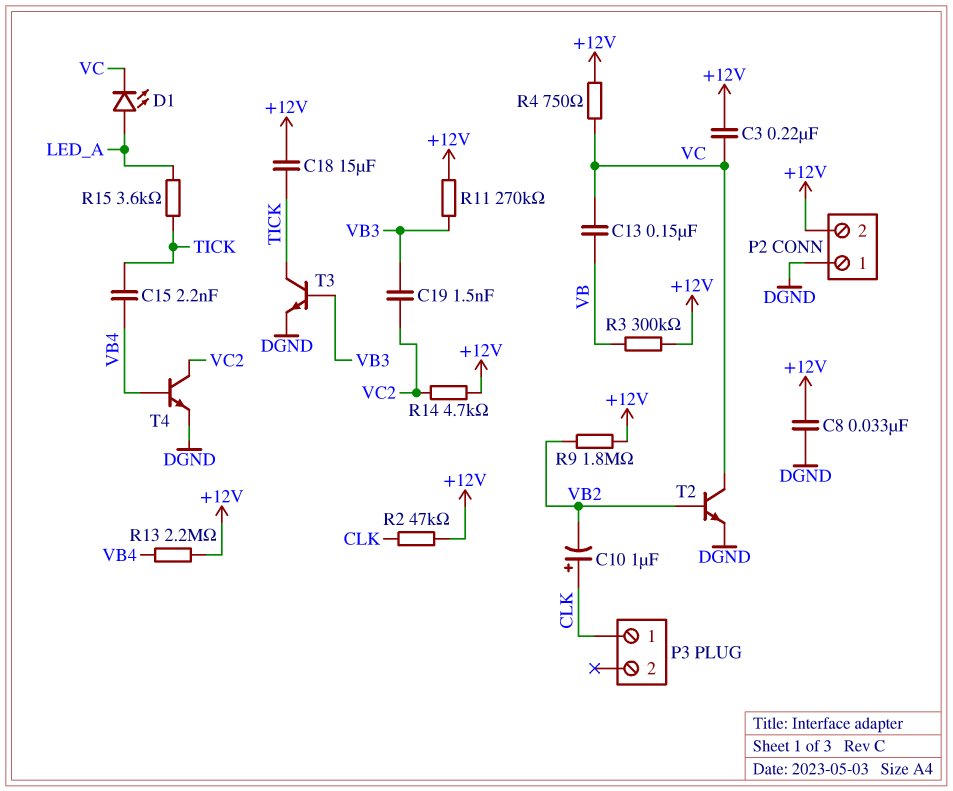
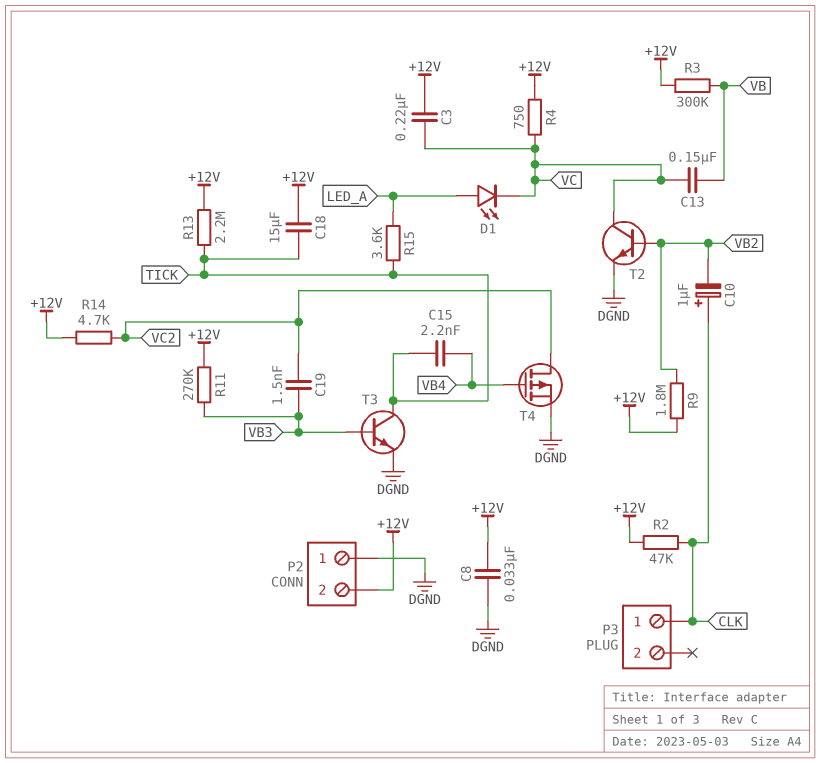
R13: 2.2M (+12V, VB4) -> 2.2M (+12V, TICK)
T4: NPN (B VB4, C VC2, E DGND) -> PMOS (G VB4, D VC2, S DGND)

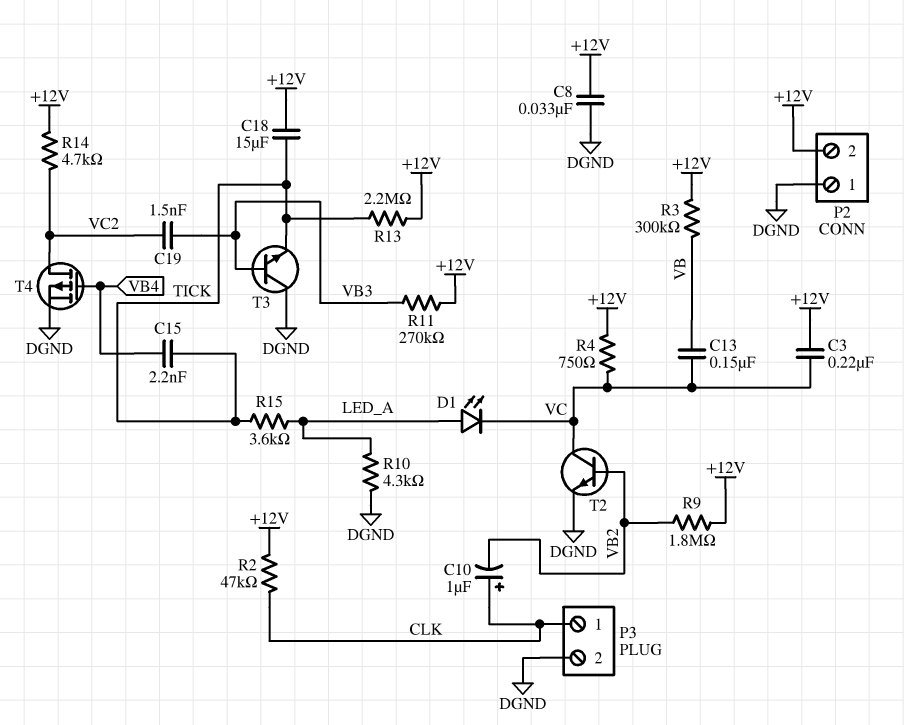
P3 pin 2: none -> DGND
R10: none -> 4.3k (DGND, LED_A)
T3: NPN (B VB3, C TICK, E DGND) -> NPN (B VB3, C DGND, E TICK)

